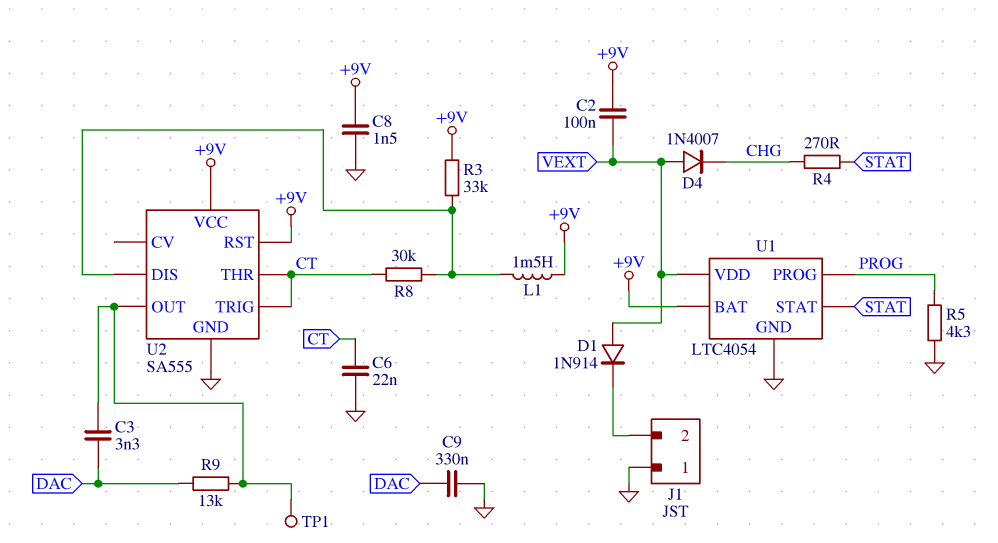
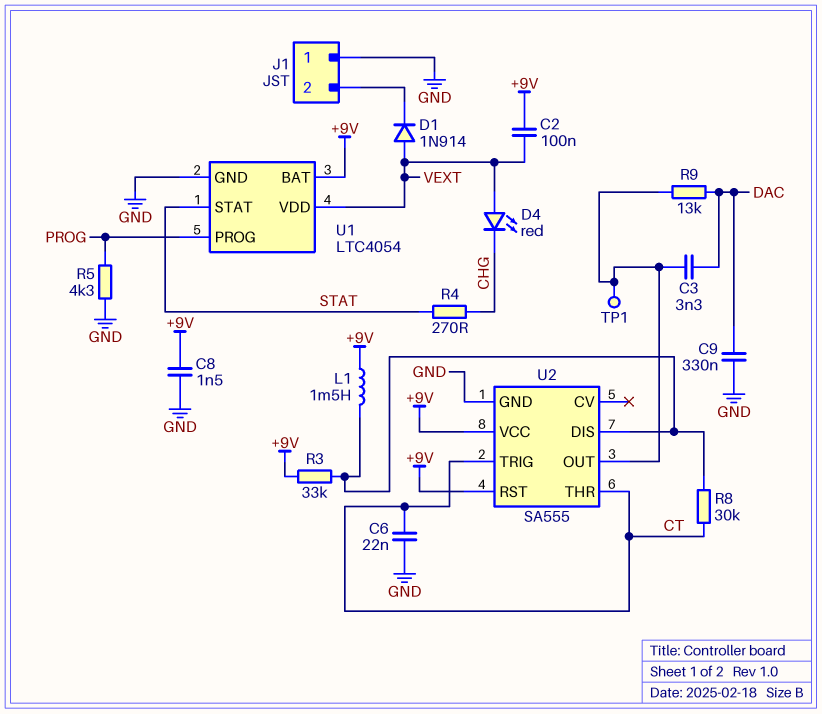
D4: diode 1N4007 (A VEXT, K CHG) -> LED red (A VEXT, K CHG)

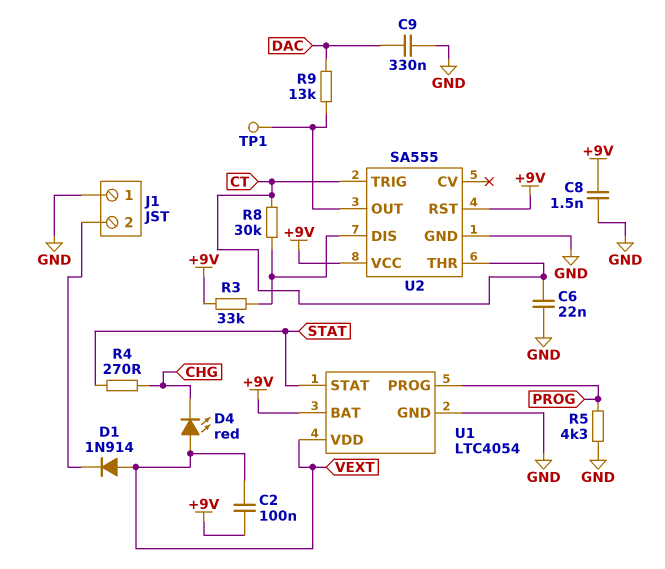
C3: 3.3nF (DAC, U2/OUT) -> none
L1: 1.5mH (+9V, U2/DIS) -> none

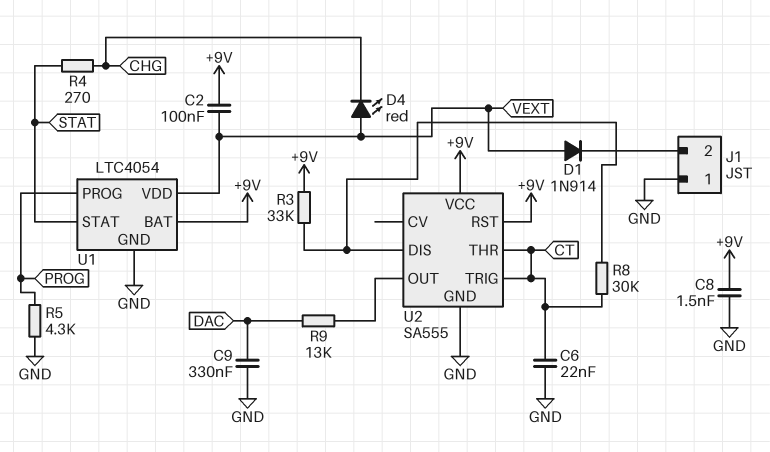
TP1: test point (U2/OUT) -> none

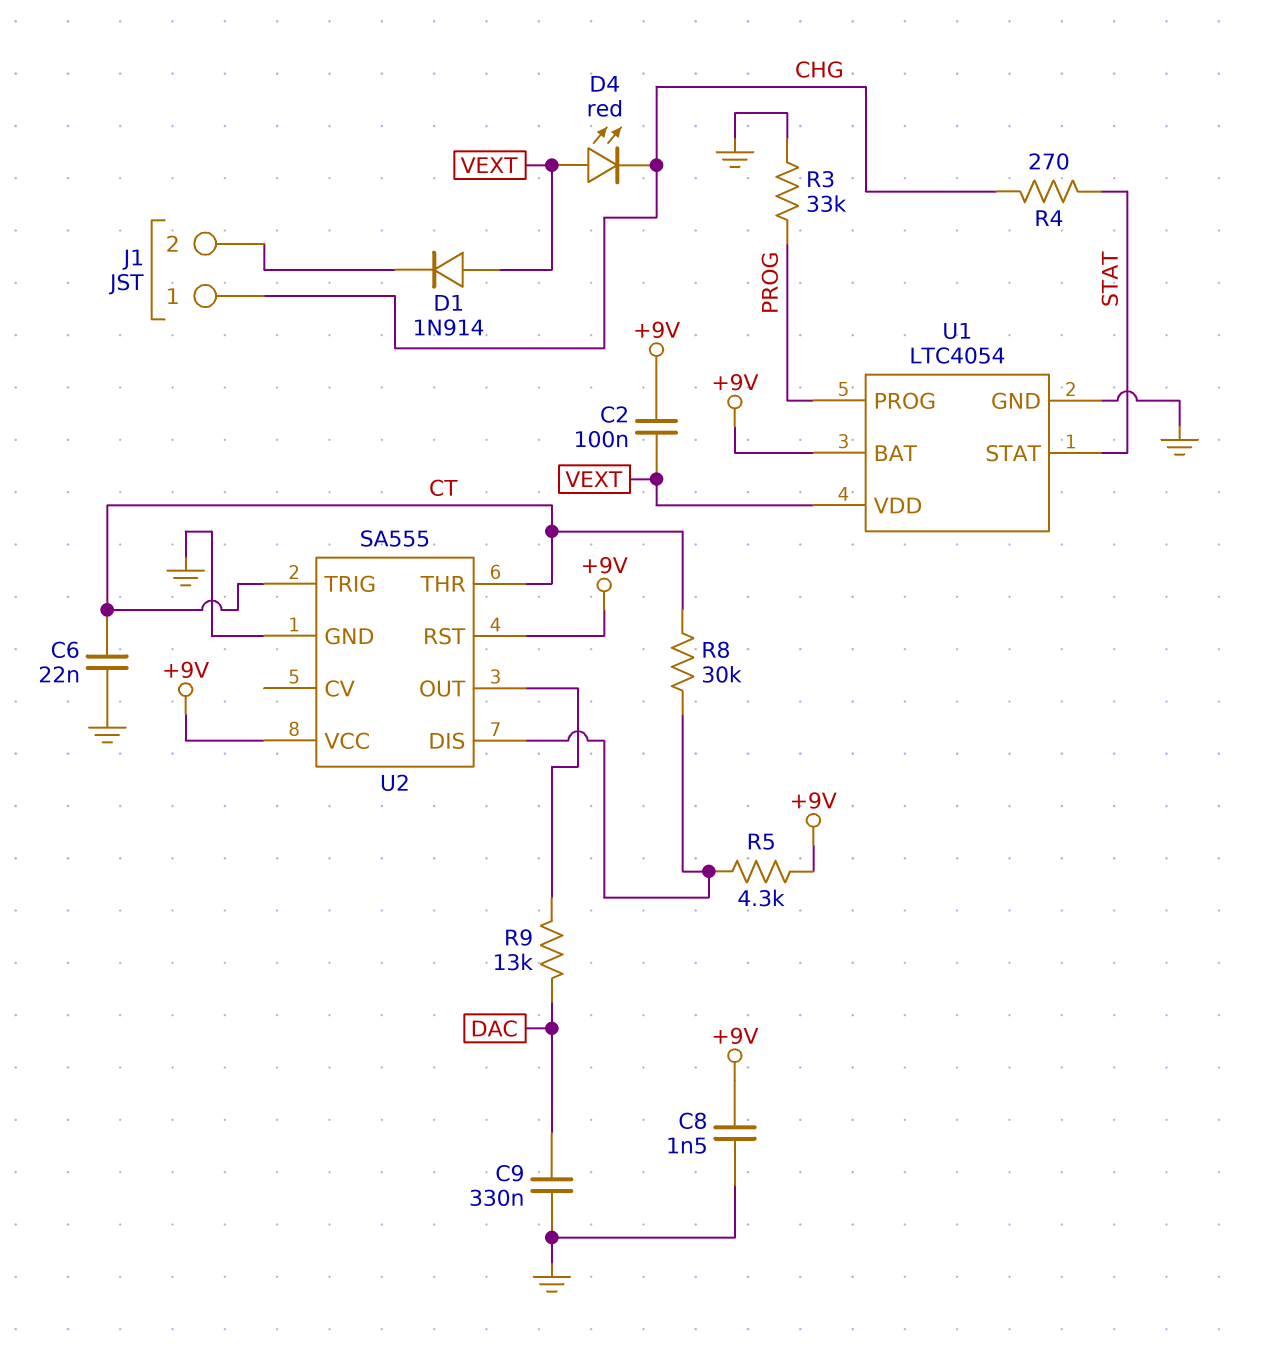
J1 pin 1: GND -> CHG
R3: 33k (+9V, U2/DIS) -> 33k (GND, PROG)
R5: 4.3k (GND, PROG) -> 4.3k (+9V, U2/DIS)

